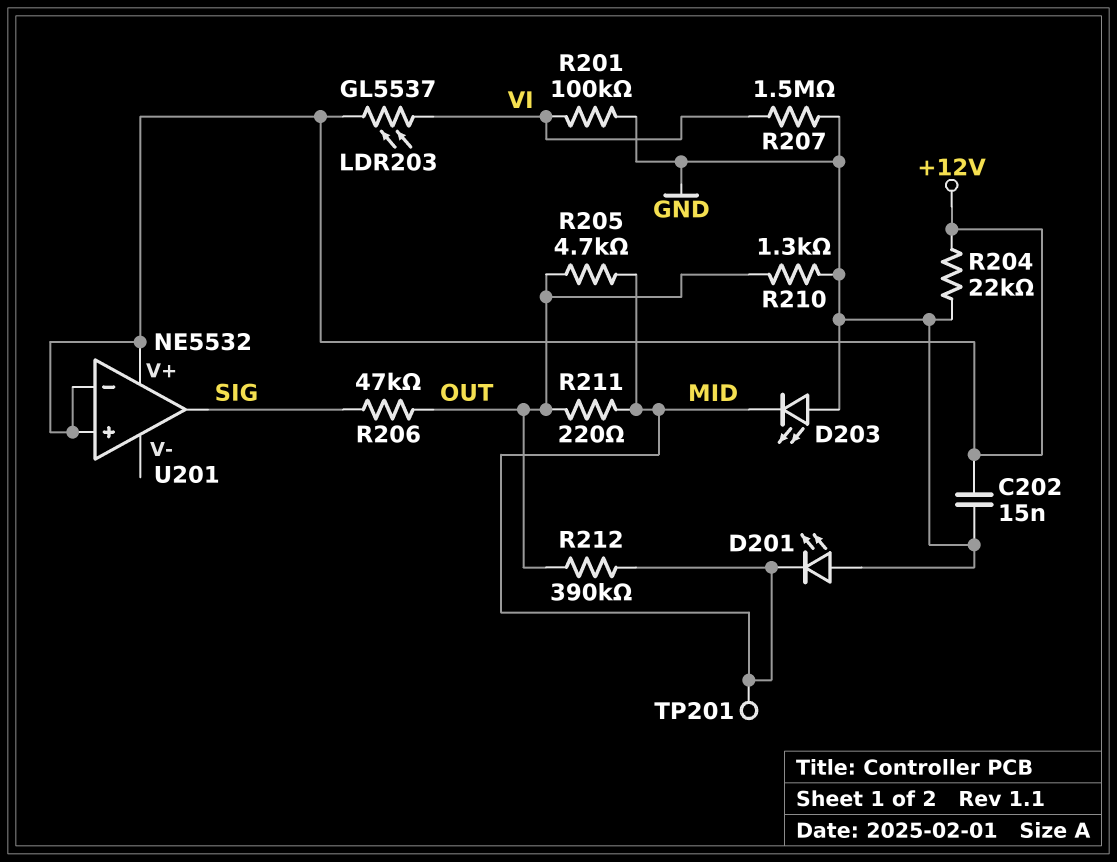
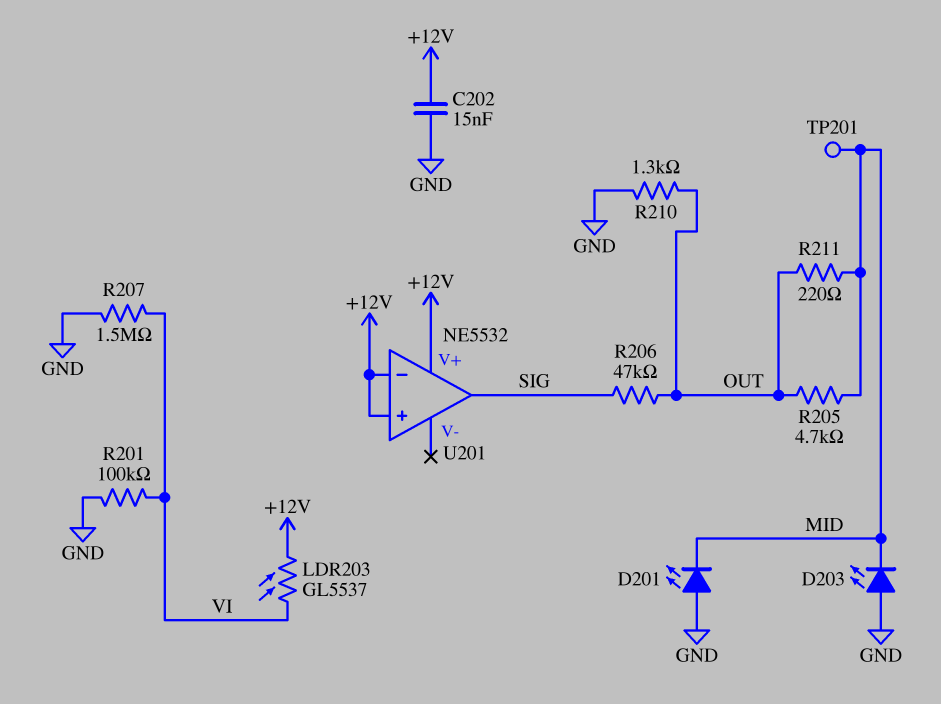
R204: 22k (+12V, GND) -> none
R212: 390k (MID, OUT) -> none

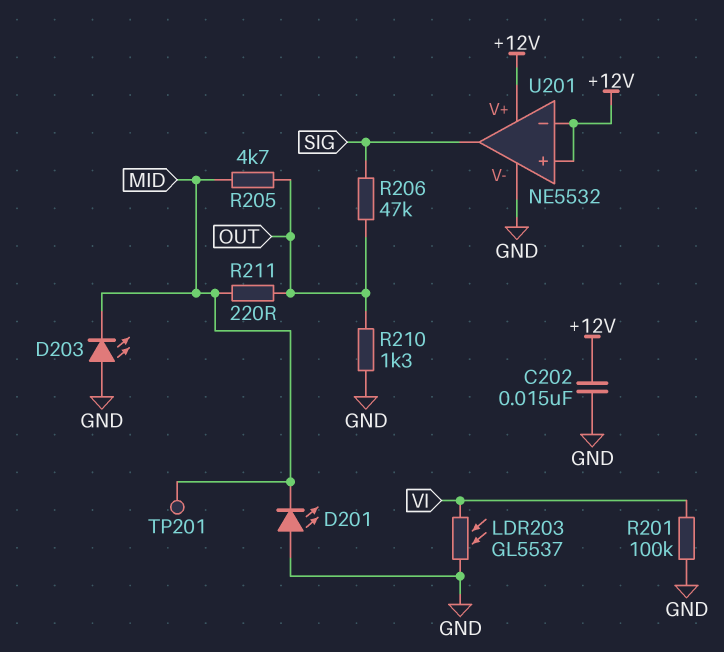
LDR203: GL5537 (+12V, VI) -> GL5537 (GND, VI)
R207: 1.5M (GND, VI) -> none
U201 pin V-: none -> GND

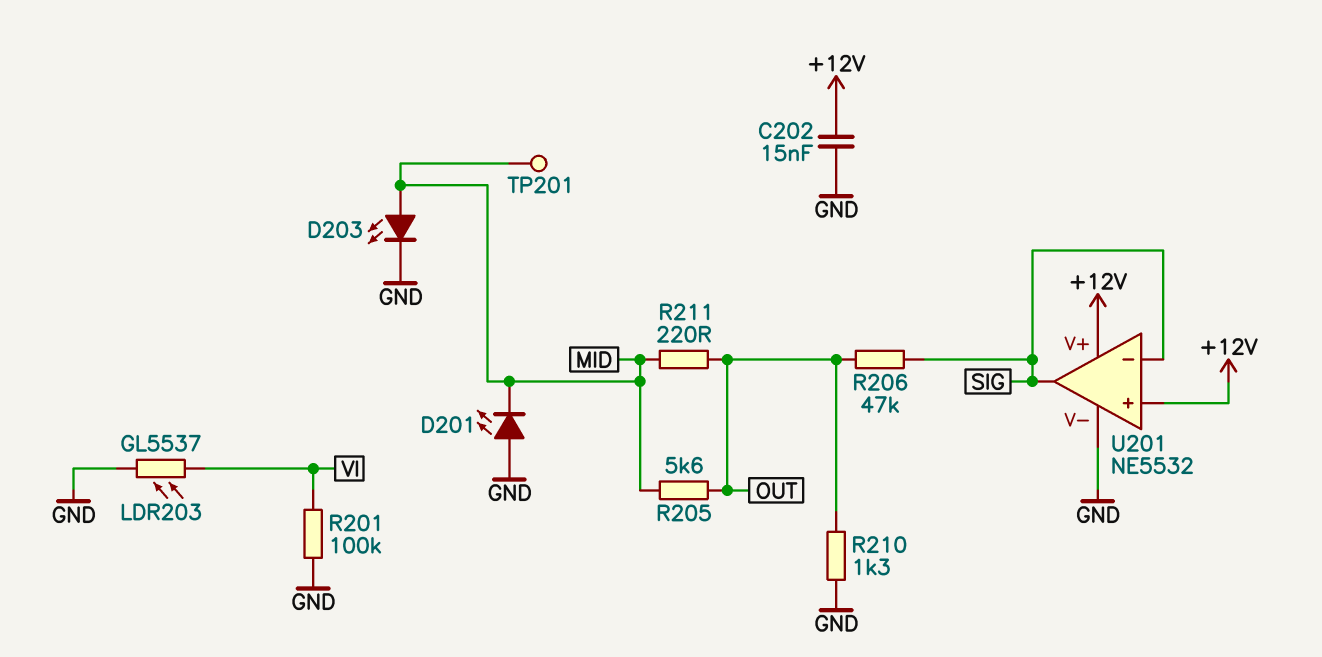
D203: LED (A GND, K MID) -> LED (A MID, K GND)
R205: 4.7k (MID, OUT) -> 5.6k (MID, OUT)
U201 pin in-: +12V -> SIG

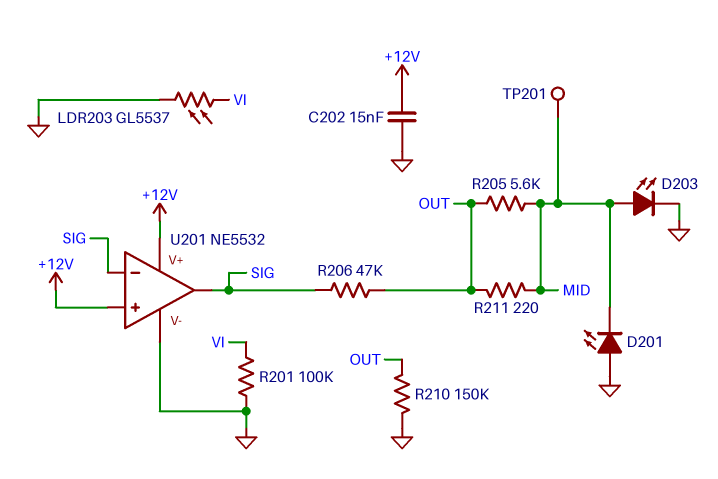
R210: 1.3k (GND, OUT) -> 150k (GND, OUT)

